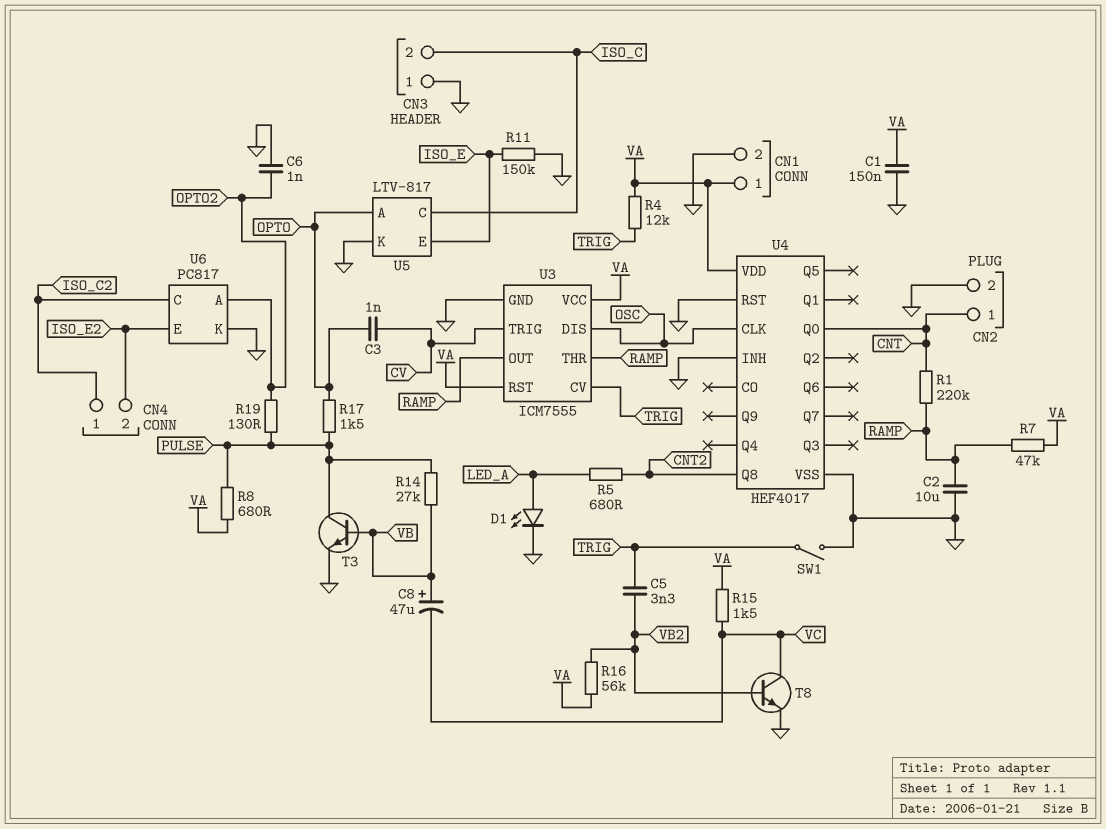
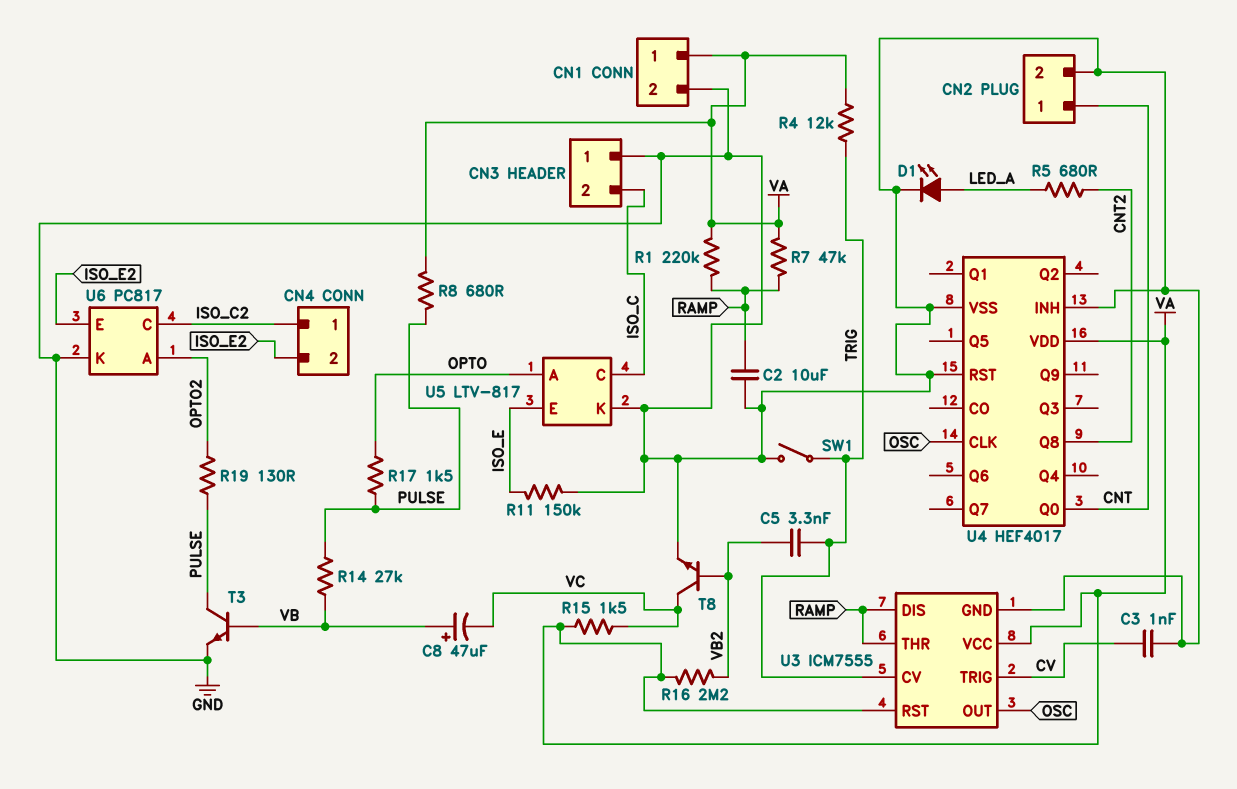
C1: 150nF (GND, VA) -> none
C3: 1nF (CV, OPTO) -> 1nF (CV, GND)
C6: 1nF (GND, OPTO2) -> none
R1: 220k (CNT, RAMP) -> 220k (RAMP, VA)
R16: 56k (VA, VB2) -> 2.2M (VA, VB2)
U3 pin DIS: OSC -> RAMP
U3 pin OUT: RAMP -> OSC

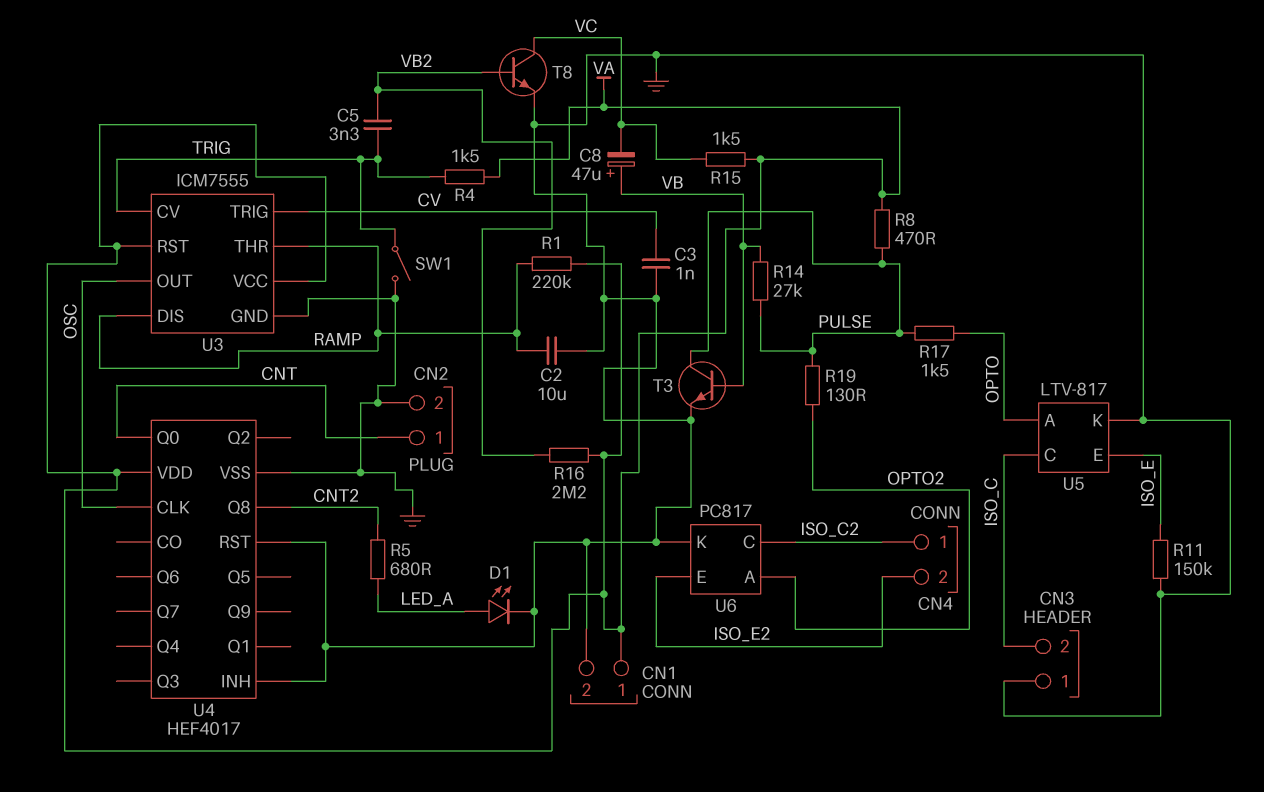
R4: 12k (TRIG, VA) -> 1.5k (TRIG, VA)
R7: 47k (RAMP, VA) -> none
R8: 680 (PULSE, VA) -> 470 (PULSE, VA)

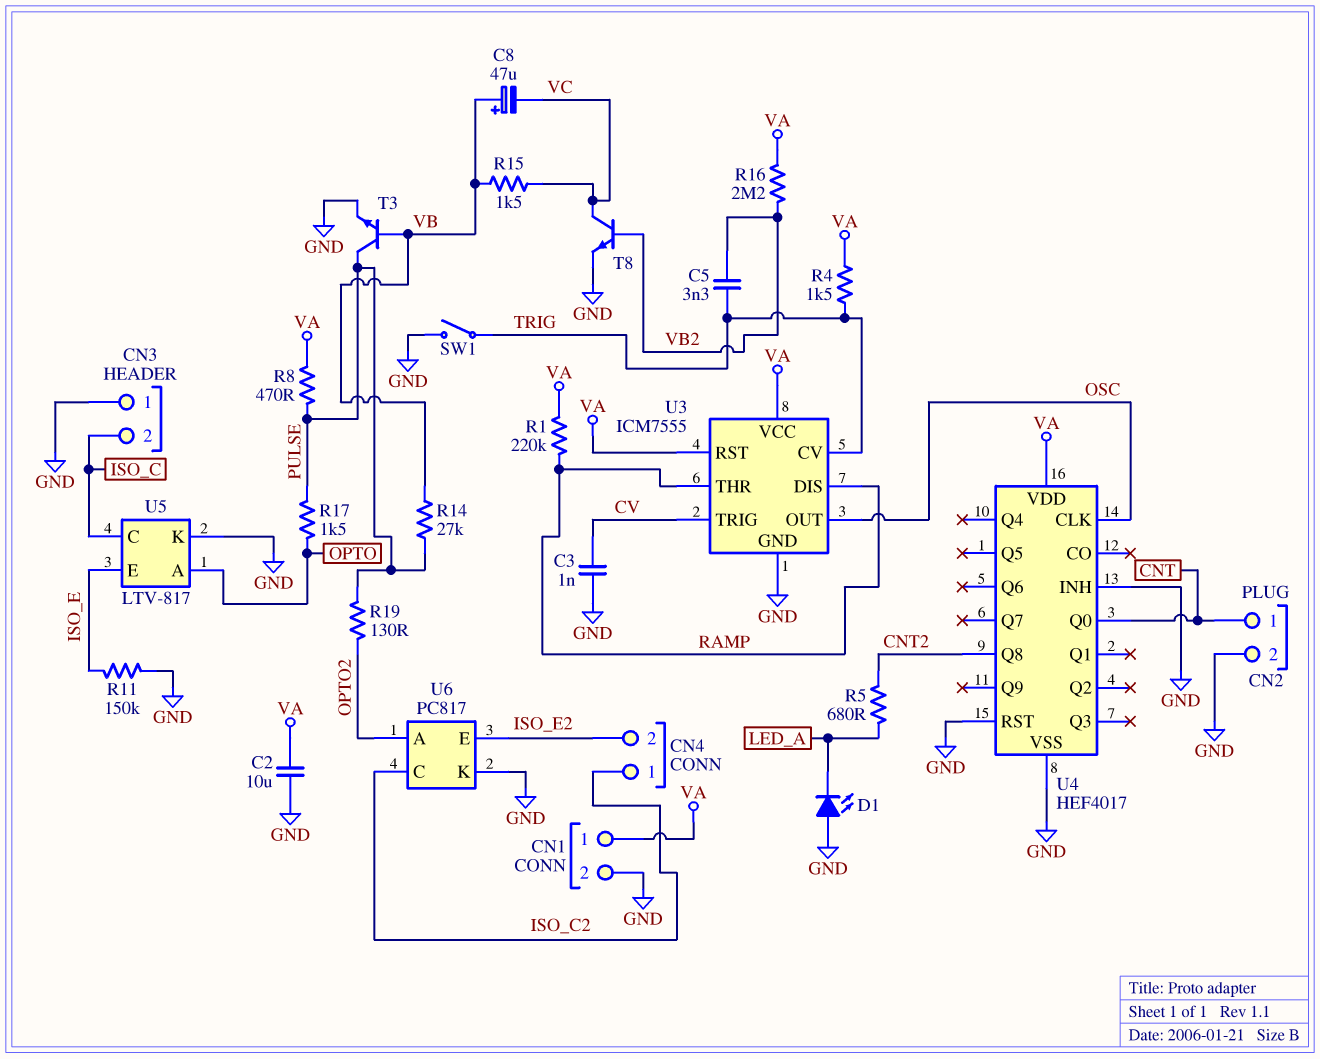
C2: 10uF (GND, RAMP) -> 10uF (GND, VA)
D1: LED (A LED_A, K GND) -> LED (A GND, K LED_A)
R15: 1.5k (VA, VC) -> 1.5k (VB, VC)

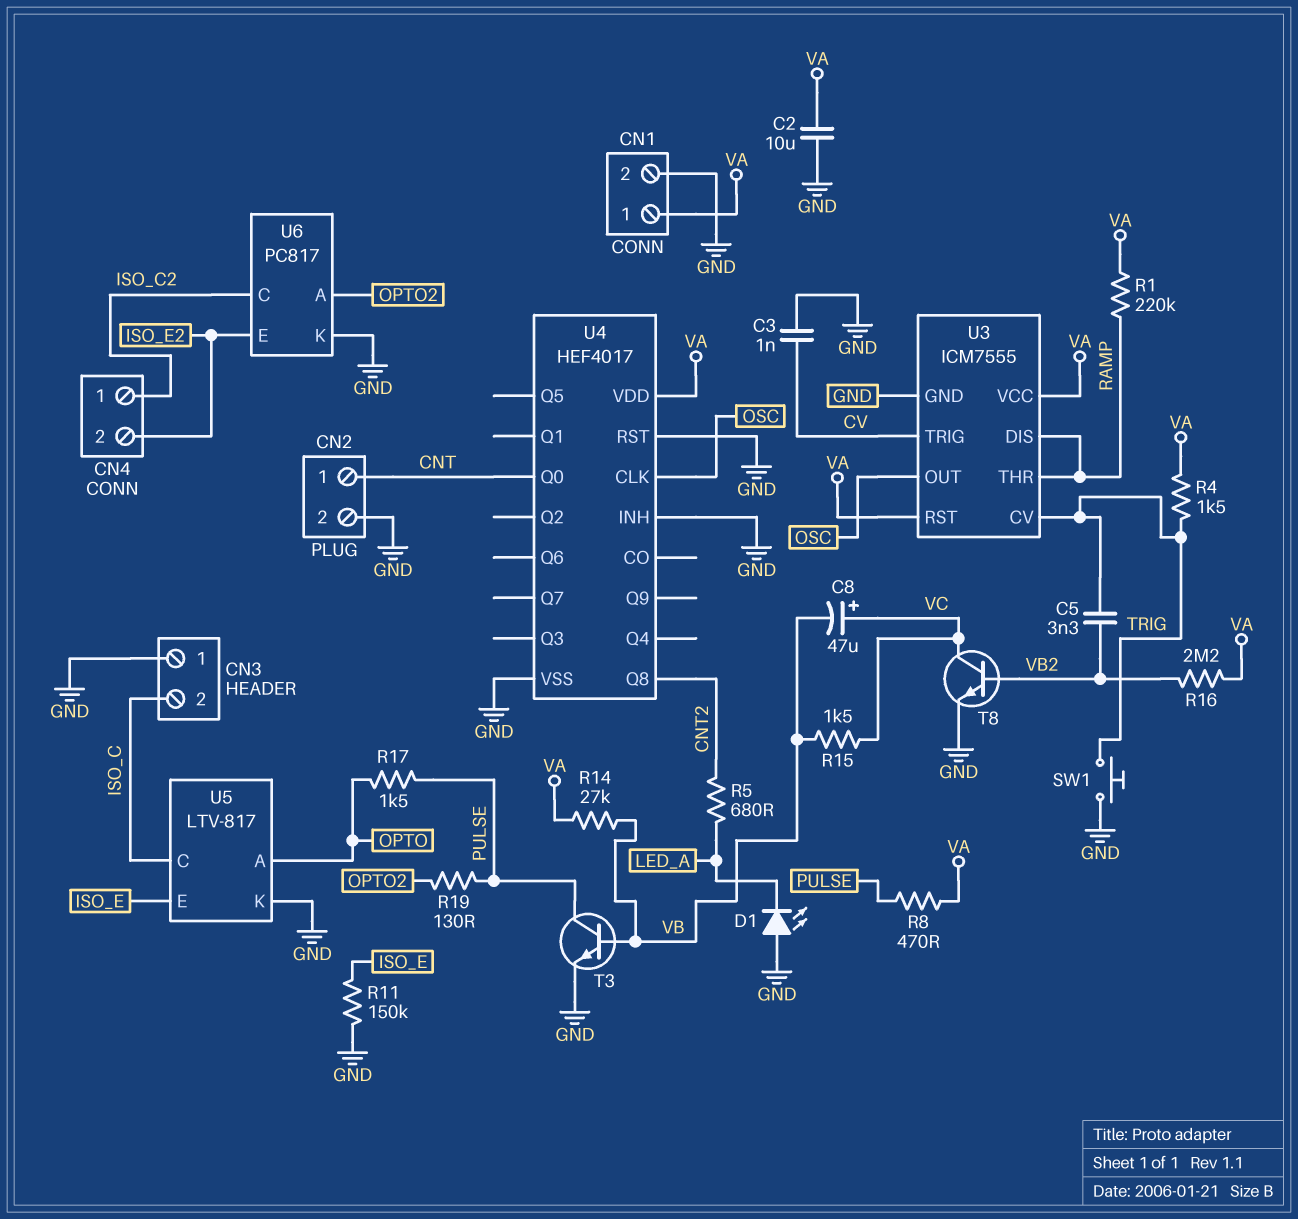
C8: 47uF (plus VB, minus VC) -> 47uF (plus VC, minus VB)
R14: 27k (PULSE, VB) -> 27k (VA, VB)
SW1: switch (GND, TRIG) -> button (GND, TRIG)

